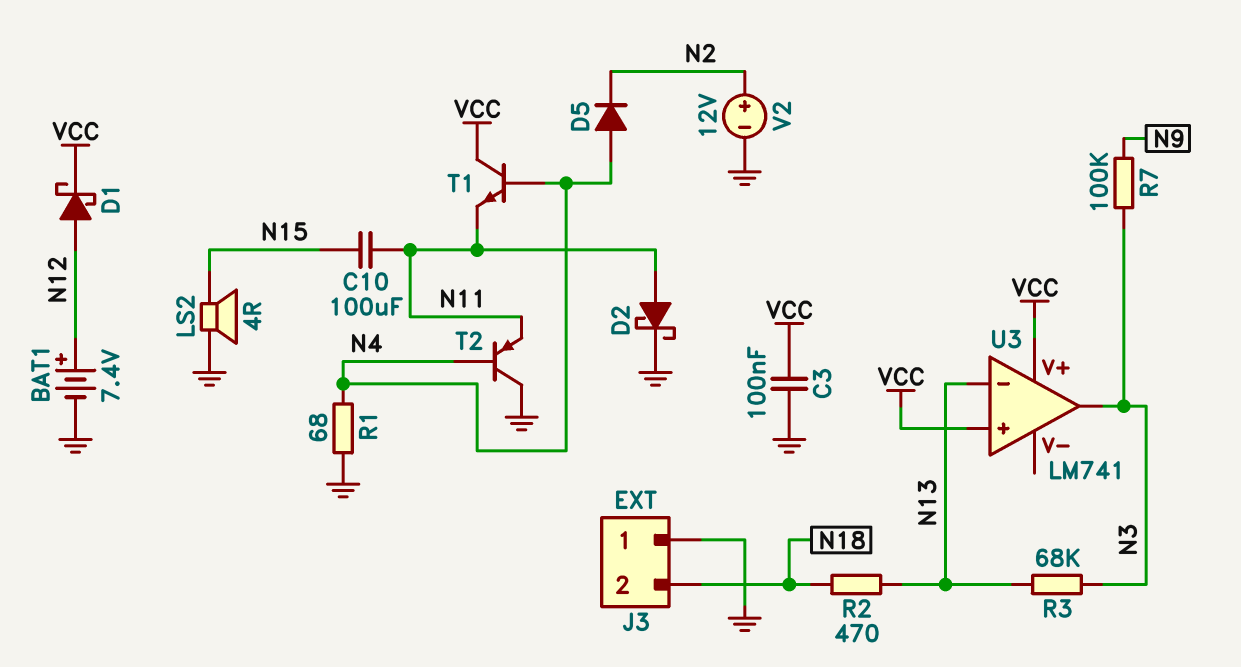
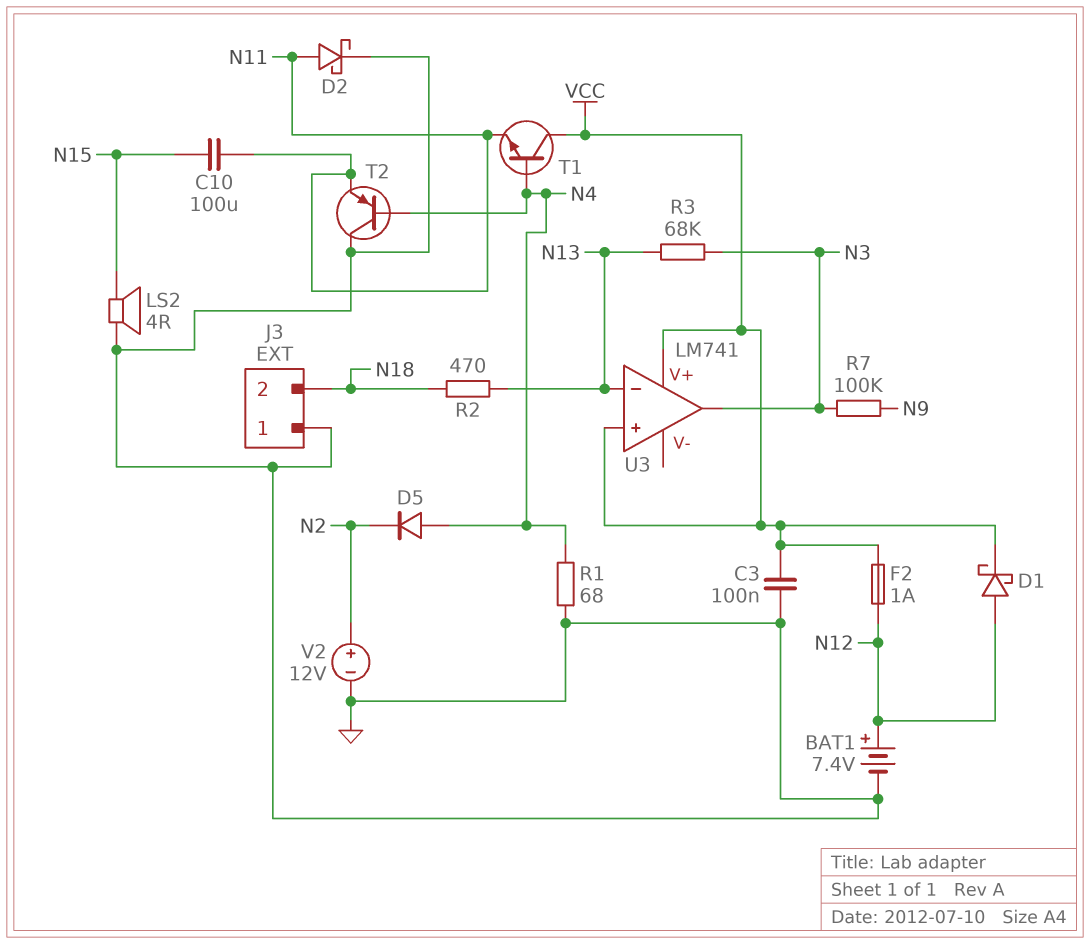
F2: none -> 1A (N12, VCC)

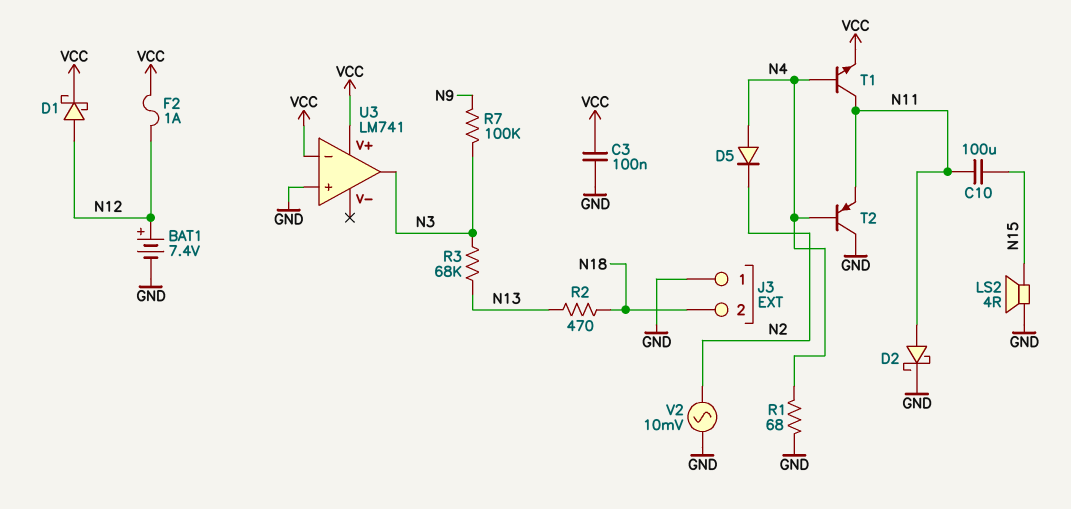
T1: NPN (B N4, C VCC, E N11) -> NPN (B N4, C N11, E VCC)
U3 pin in+: VCC -> GND
U3 pin in-: N13 -> VCC
V2: 12V (plus N2, minus GND) -> AC 10mV (GND, N2)

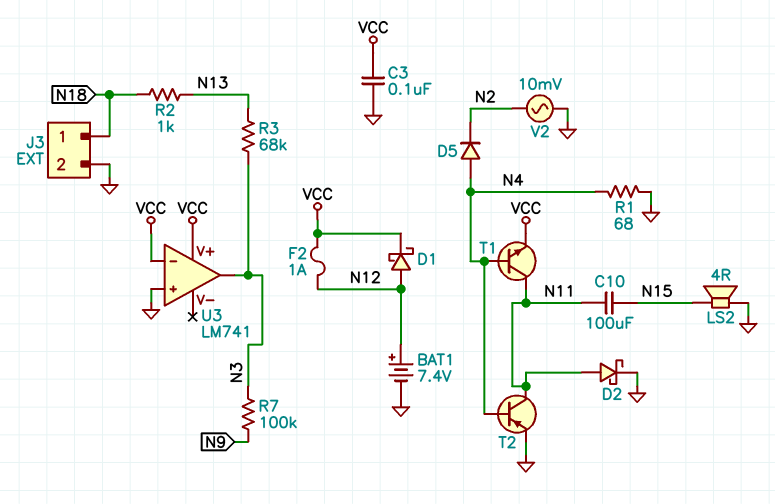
J3 pin 1: GND -> N18
J3 pin 2: N18 -> GND
R2: 470 (N13, N18) -> 1k (N13, N18)
T2: PNP (B N4, C GND, E N11) -> PNP (B N4, C N11, E GND)

